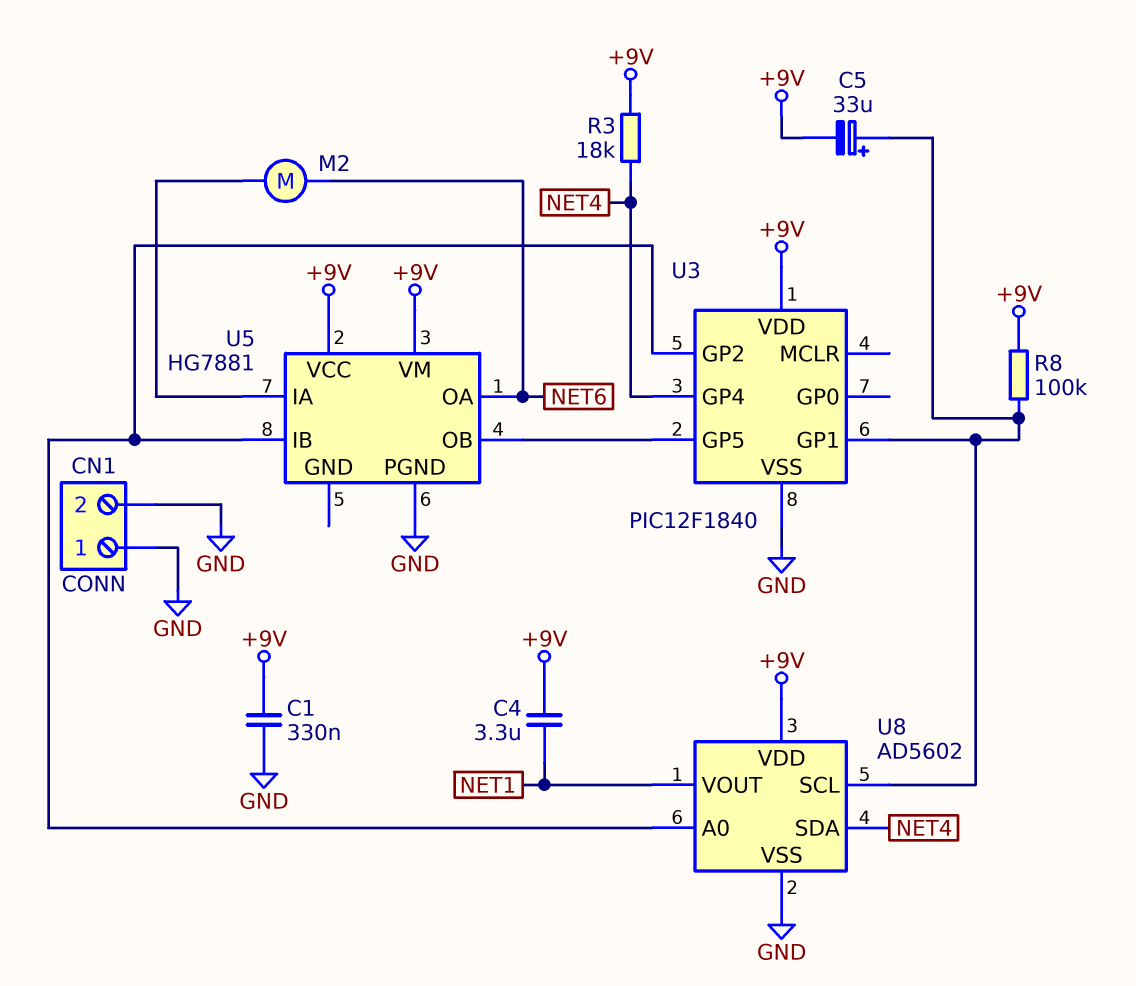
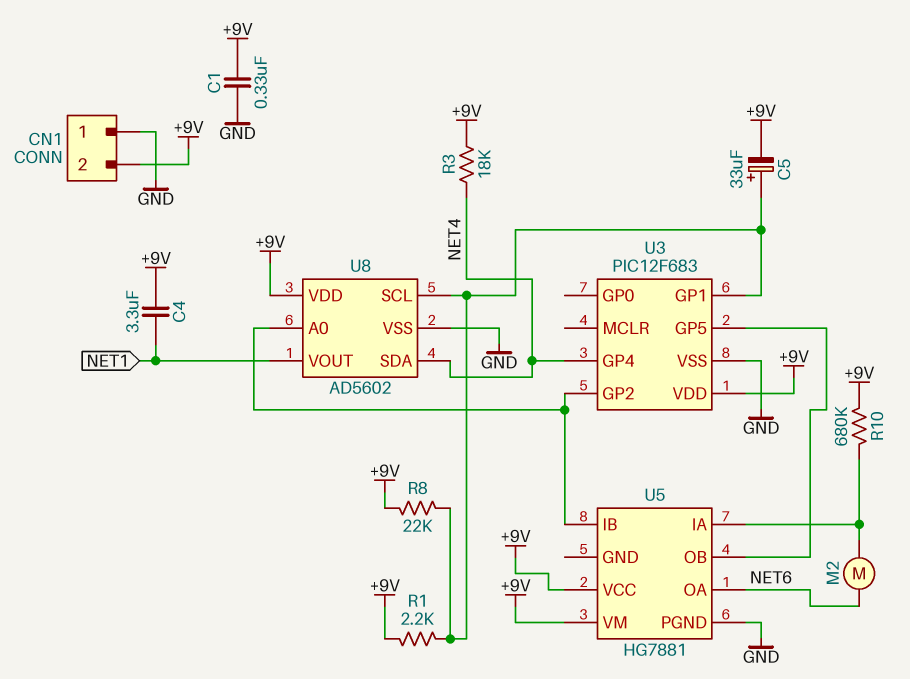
CN1 pin 2: GND -> +9V
R1: none -> 2.2k (+9V, U3/GP1)
R8: 100k (+9V, U3/GP1) -> 22k (+9V, U3/GP1)
R10: none -> 680k (+9V, U5/IA)
U3: PIC12F1840 -> PIC12F683

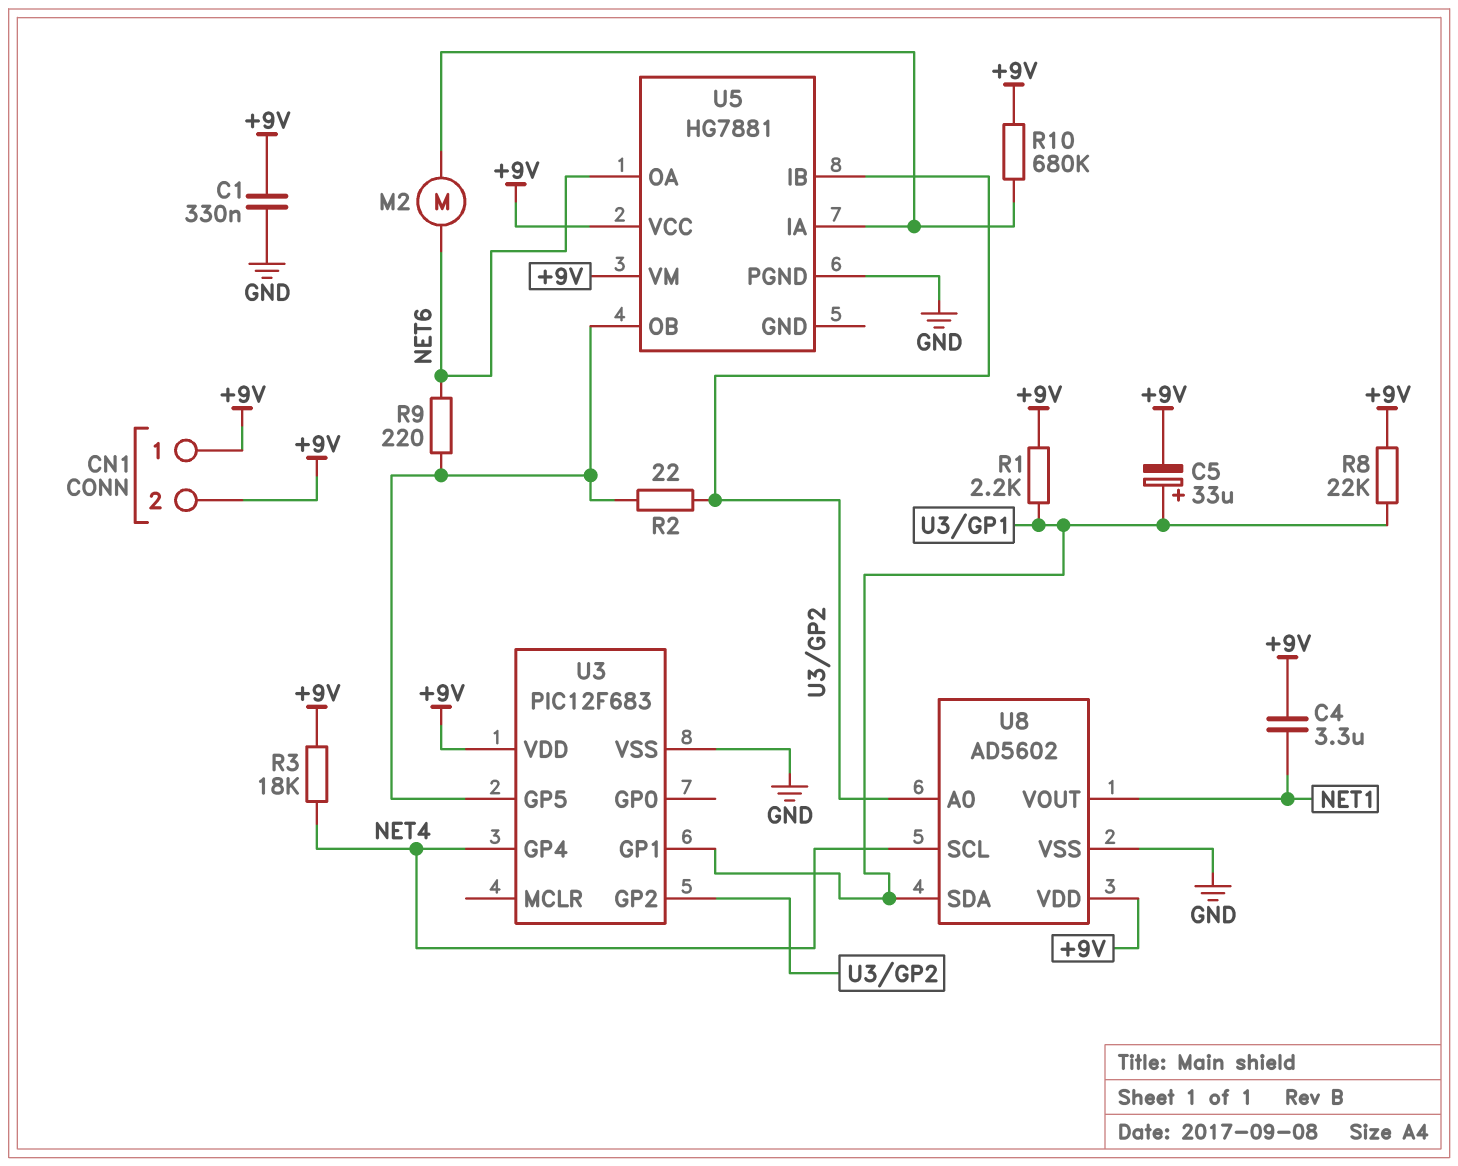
CN1 pin 1: GND -> +9V
R2: none -> 22 (U3/GP2, U3/GP5)
R9: none -> 220 (NET6, U3/GP5)
U8 pin SCL: U3/GP1 -> NET4
U8 pin SDA: NET4 -> U3/GP1

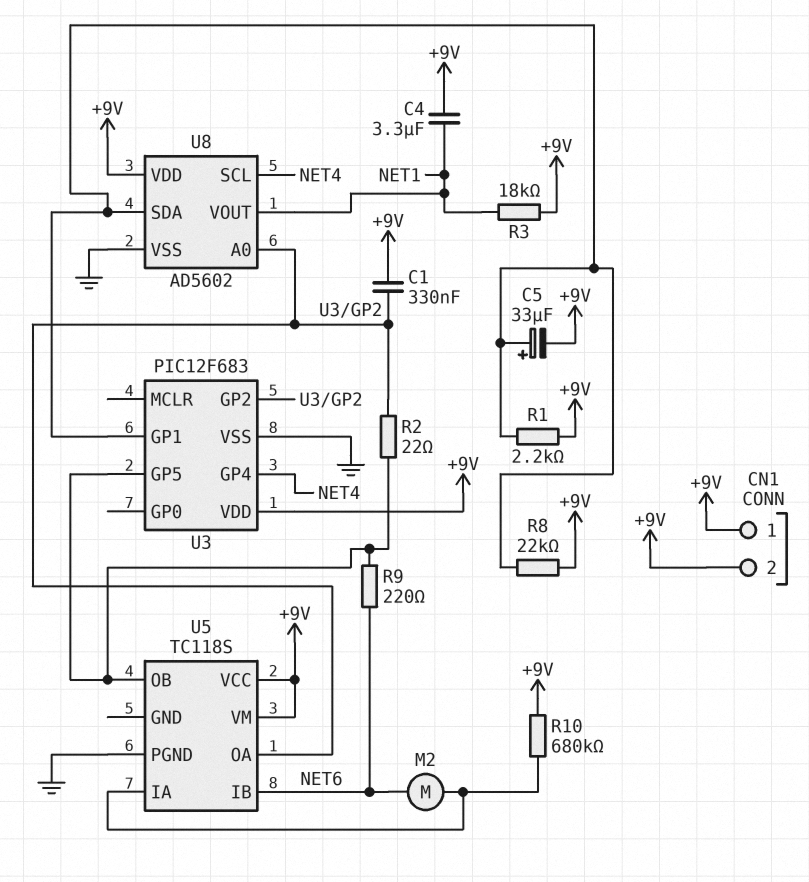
C1: 330nF (+9V, GND) -> 330nF (+9V, U3/GP2)
R3: 18k (+9V, NET4) -> 18k (+9V, NET1)
U5: HG7881 -> TC118S
U5 pin IB: U3/GP2 -> NET6
U5 pin OA: NET6 -> U3/GP2

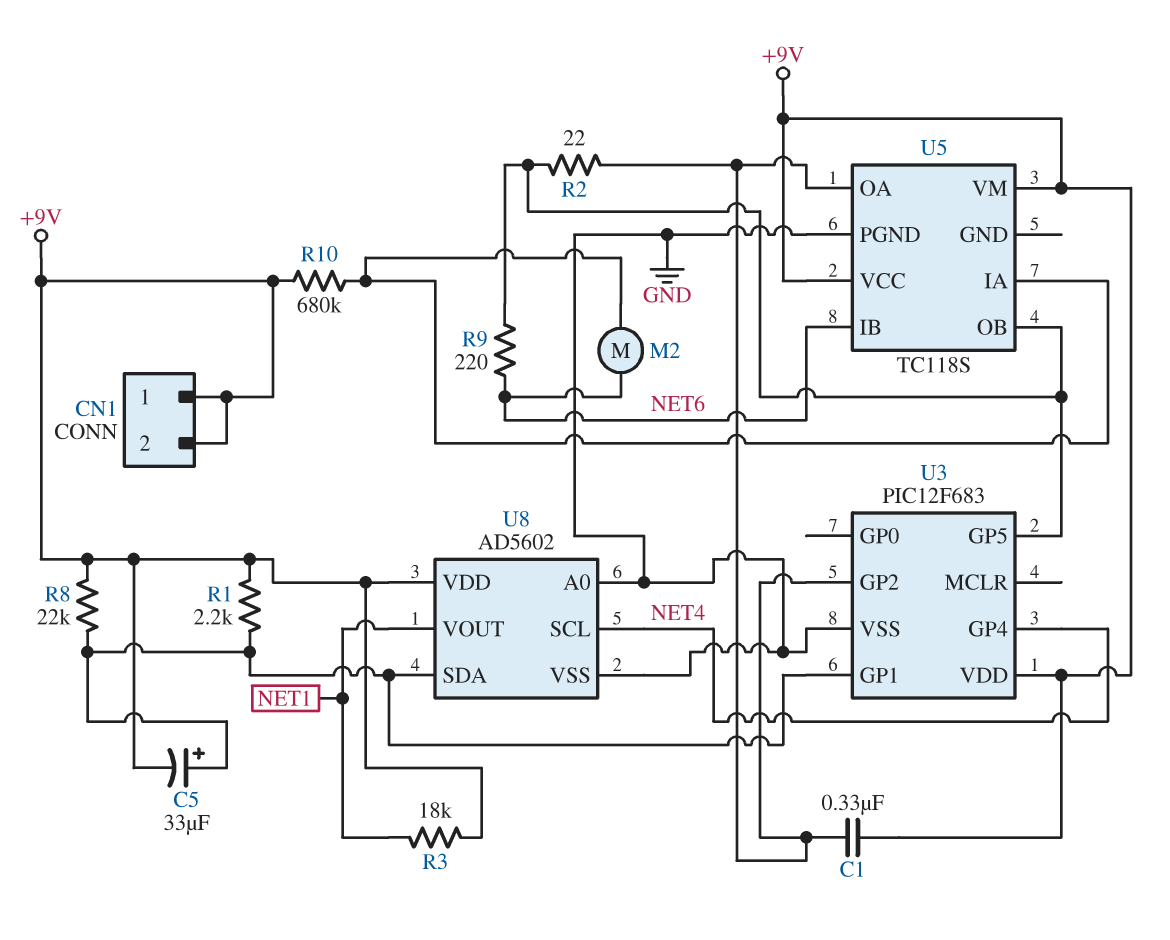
C4: 3.3uF (+9V, NET1) -> none
U8 pin A0: U3/GP2 -> GND

